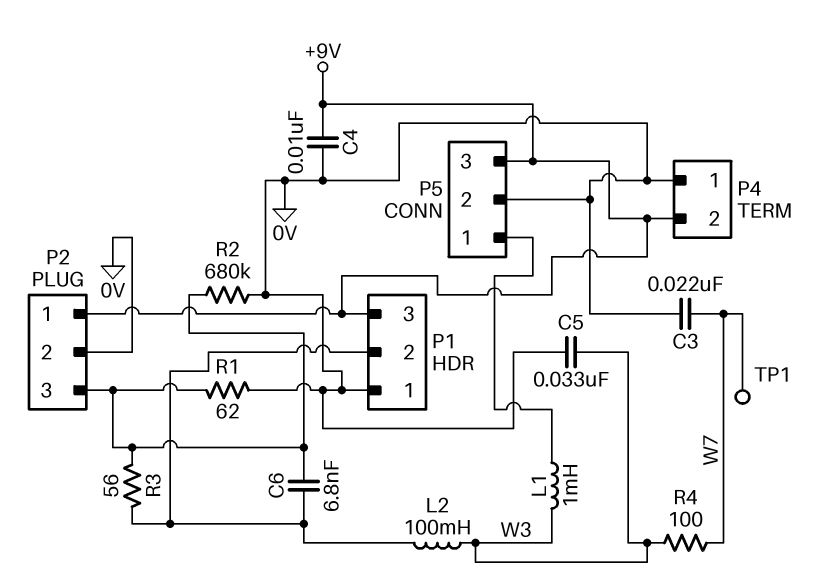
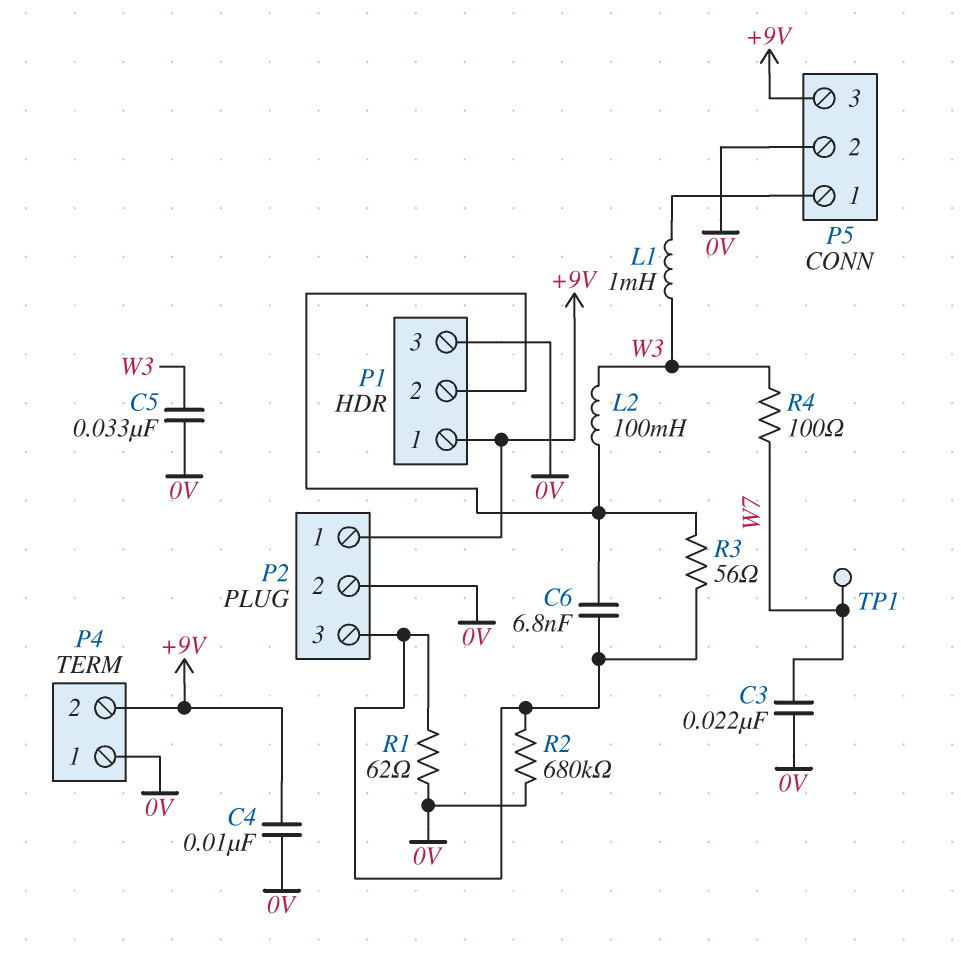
P1 pin 1: 0V -> +9V
P1 pin 3: +9V -> 0V

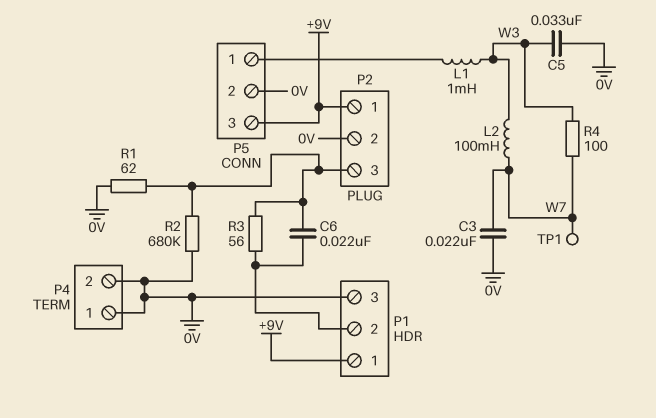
C4: 10nF (+9V, 0V) -> none
C6: 6.8nF (P1/2, P2/3) -> 22nF (P1/2, P2/3)
L2: 100mH (P1/2, W3) -> 100mH (W3, W7)
P4 pin 2: +9V -> 0V

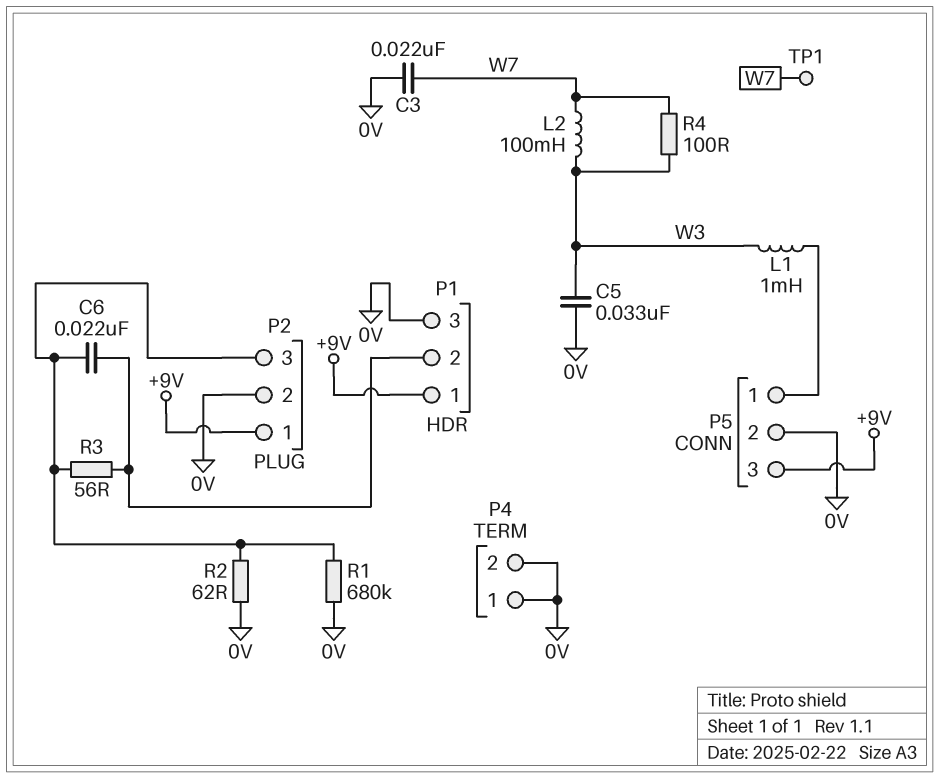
R1: 62 (0V, P2/3) -> 680k (0V, P2/3)
R2: 680k (0V, P2/3) -> 62 (0V, P2/3)

